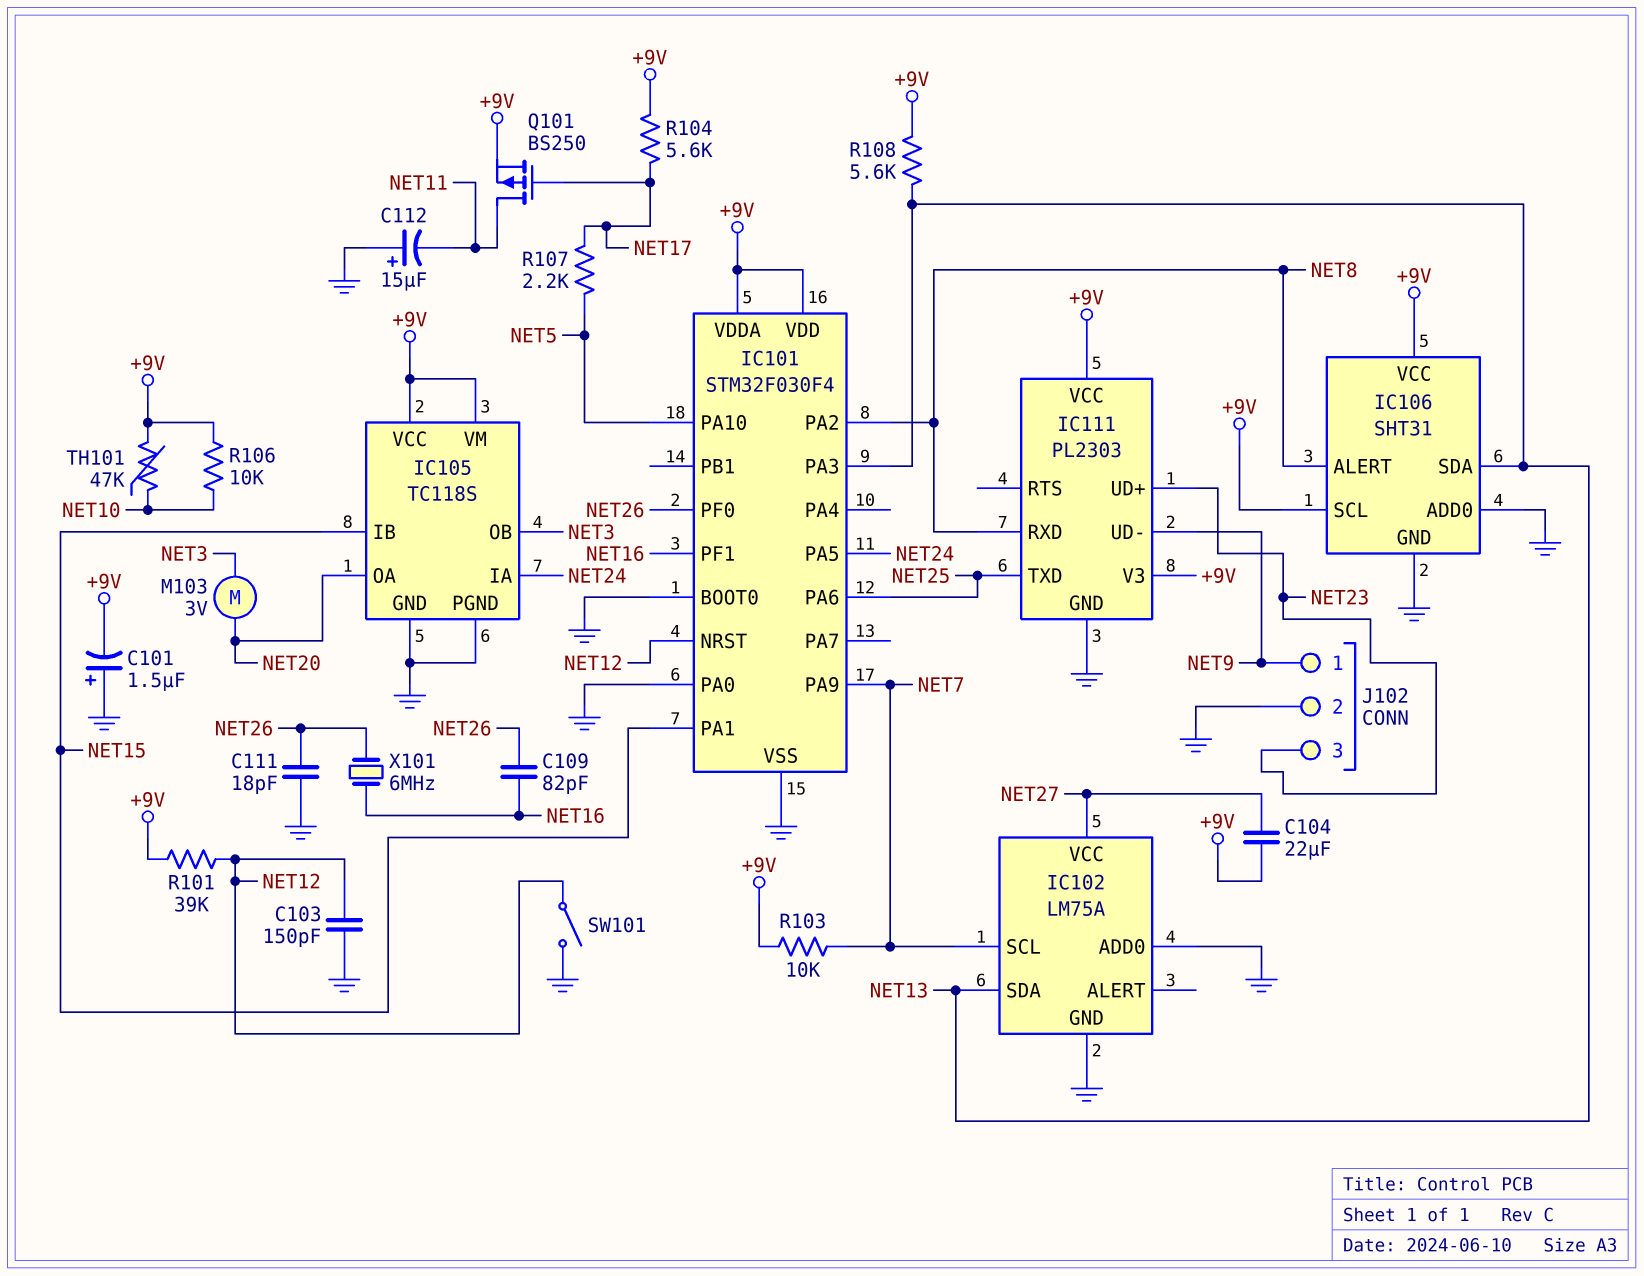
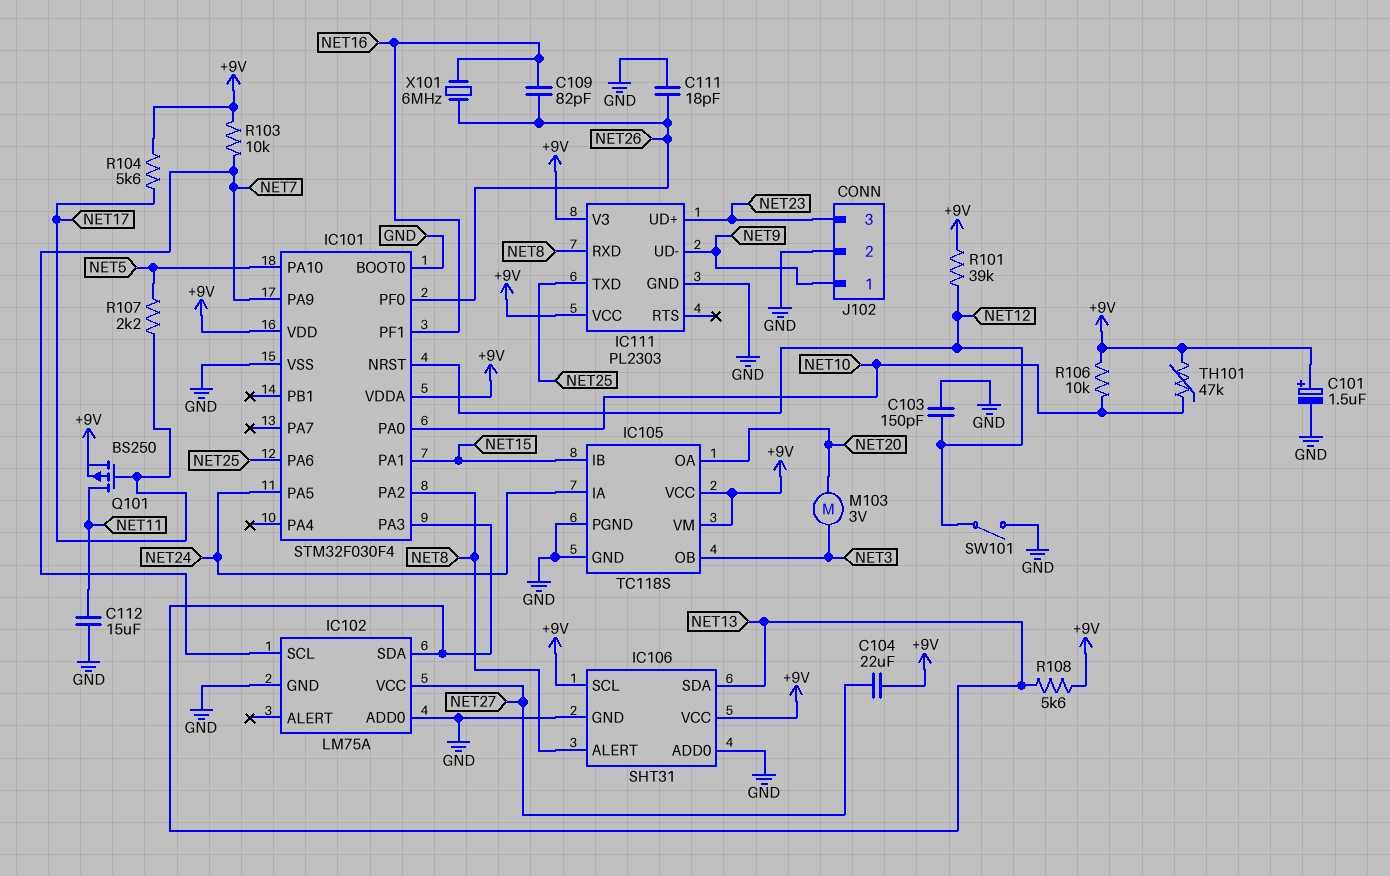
C101: 1.5uF (plus GND, minus +9V) -> 1.5uF (plus +9V, minus GND)
C112: 15uF (plus GND, minus NET11) -> 15uF (GND, NET11)
IC101 pin PA0: GND -> NET10

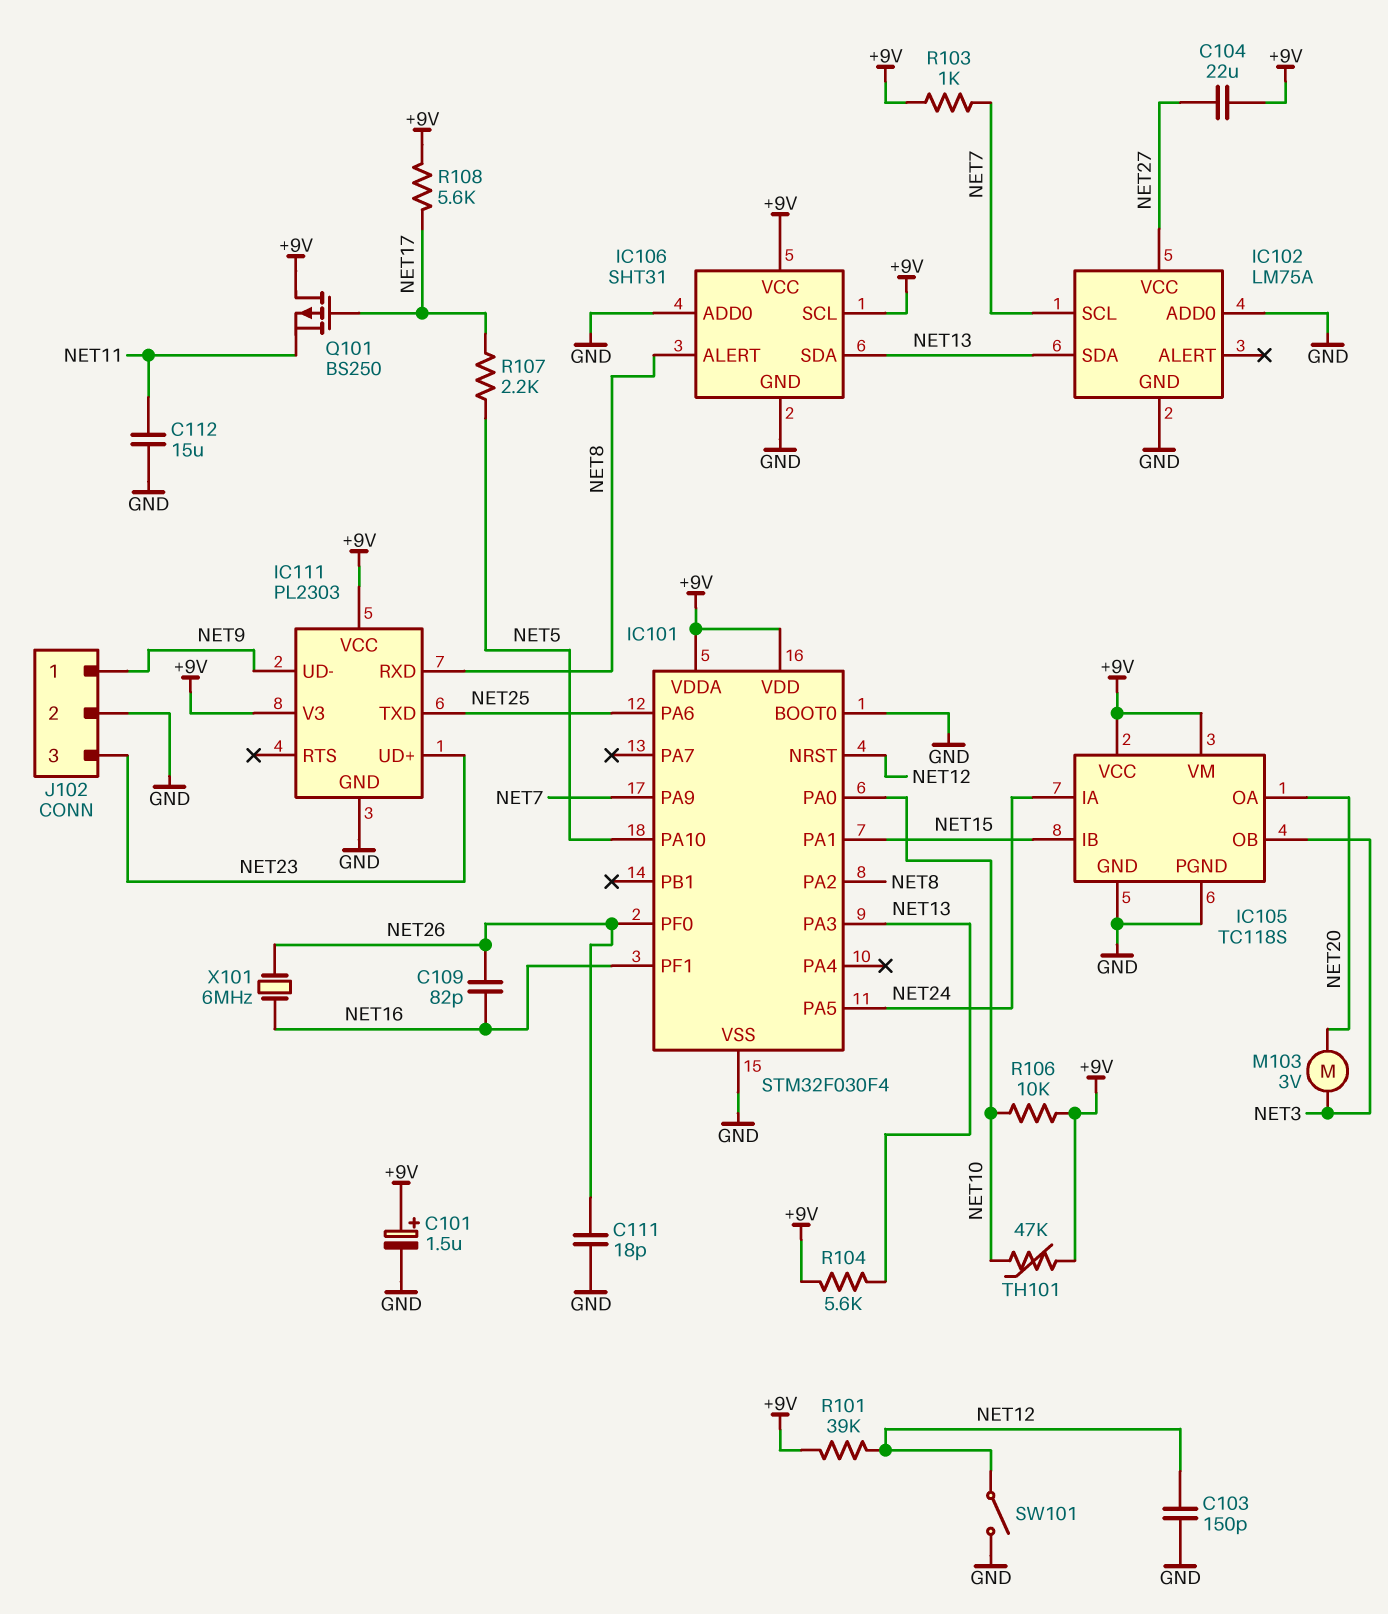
Q101: PMOS BS250 (G NET17, D NET11, S +9V) -> PMOS BS250 (G NET17, D +9V, S NET11)
R103: 10k (+9V, NET7) -> 1k (+9V, NET7)
R104: 5.6k (+9V, NET17) -> 5.6k (+9V, NET13)
R108: 5.6k (+9V, NET13) -> 5.6k (+9V, NET17)

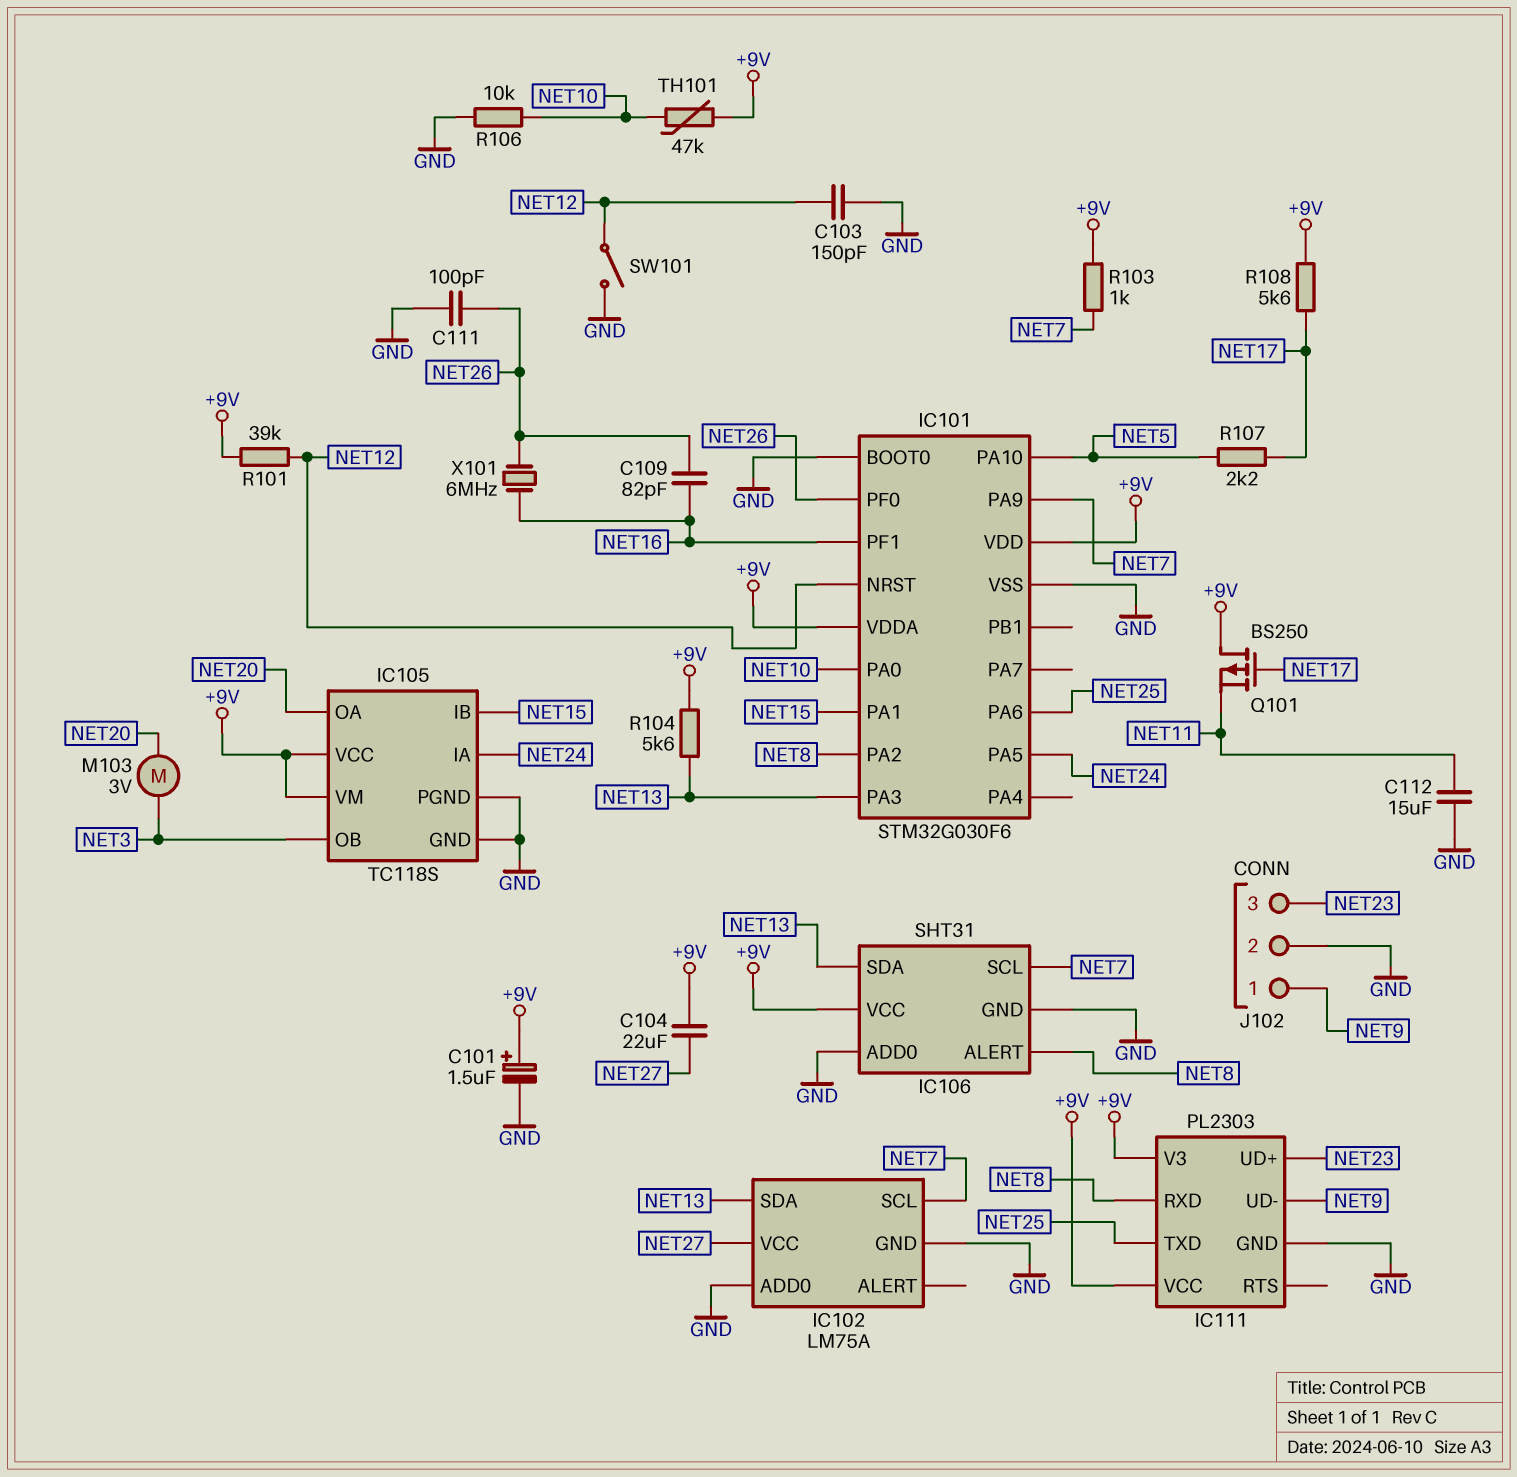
C111: 18pF (GND, NET26) -> 100pF (GND, NET26)
IC101: STM32F030F4 -> STM32G030F6
IC106 pin SCL: +9V -> NET7
R106: 10k (+9V, NET10) -> 10k (GND, NET10)

